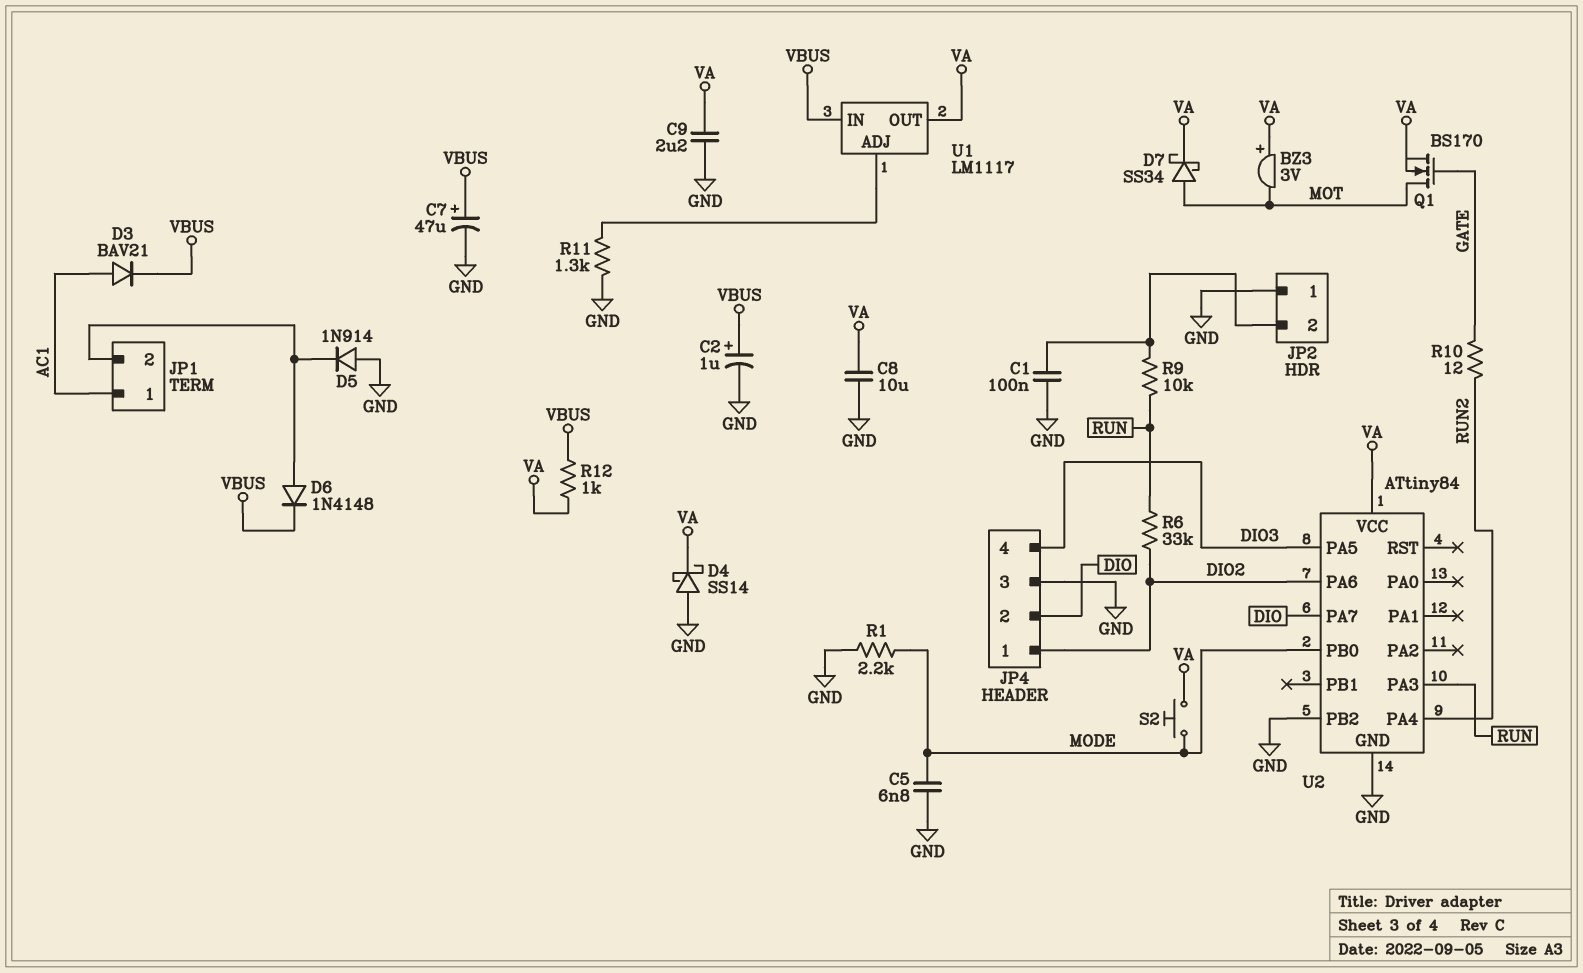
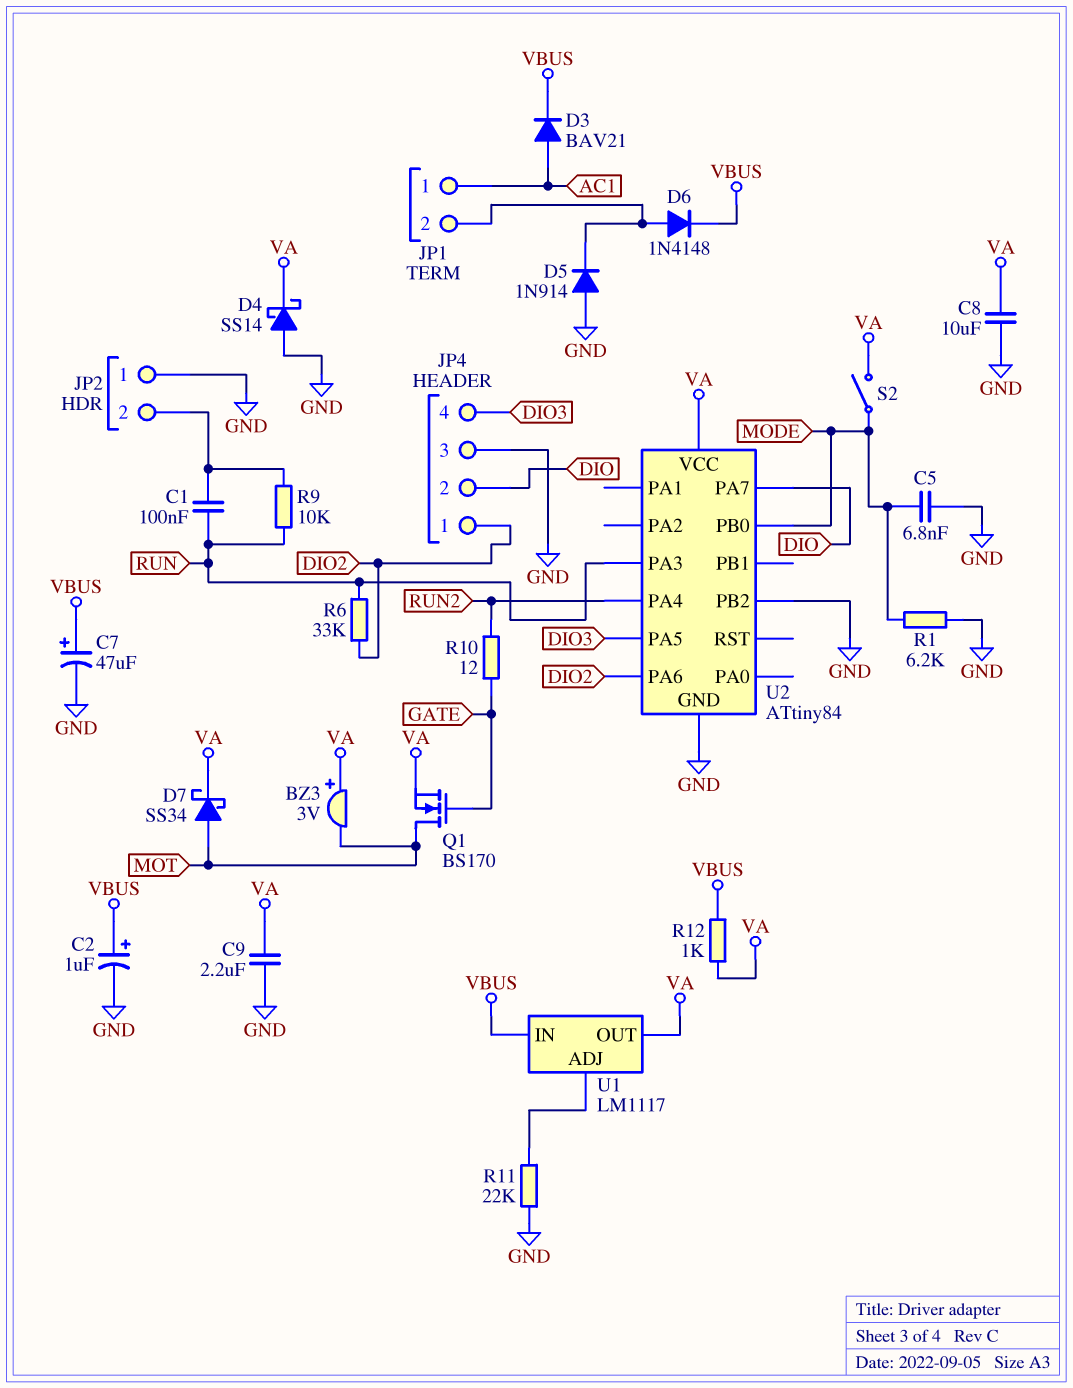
C1: 100nF (GND, JP2/2) -> 100nF (JP2/2, RUN)
R1: 2.2k (GND, MODE) -> 6.2k (GND, MODE)
R11: 1.3k (GND, U1/ADJ) -> 22k (GND, U1/ADJ)
S2: button (MODE, VA) -> switch (MODE, VA)

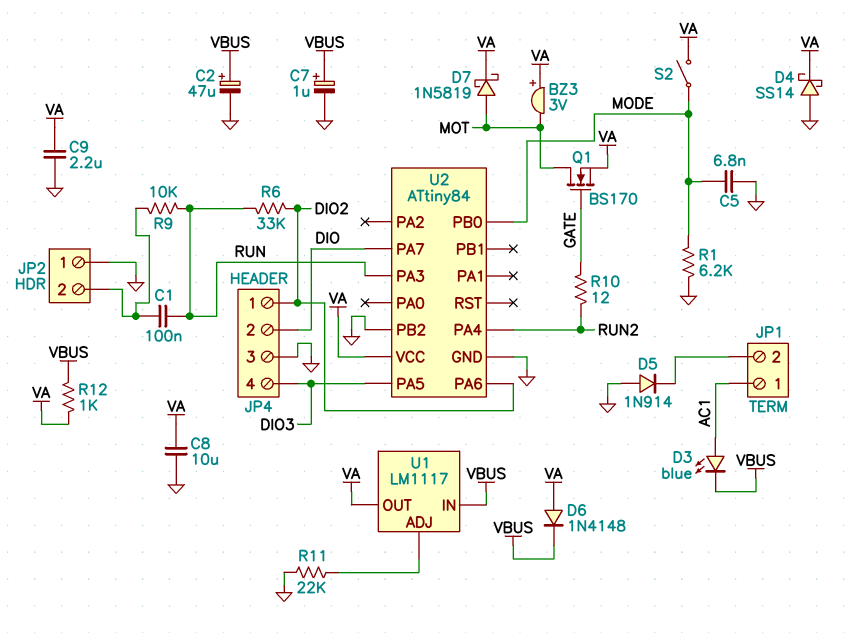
C2: 1uF (plus VBUS, minus GND) -> 47uF (plus VBUS, minus GND)
C7: 47uF (plus VBUS, minus GND) -> 1uF (plus VBUS, minus GND)
D3: diode BAV21 (A AC1, K VBUS) -> LED blue (A AC1, K VBUS)
D6: diode 1N4148 (A JP1/2, K VBUS) -> diode 1N4148 (A VA, K VBUS)
D7: schottky SS34 (A MOT, K VA) -> schottky 1N5819 (A MOT, K VA)

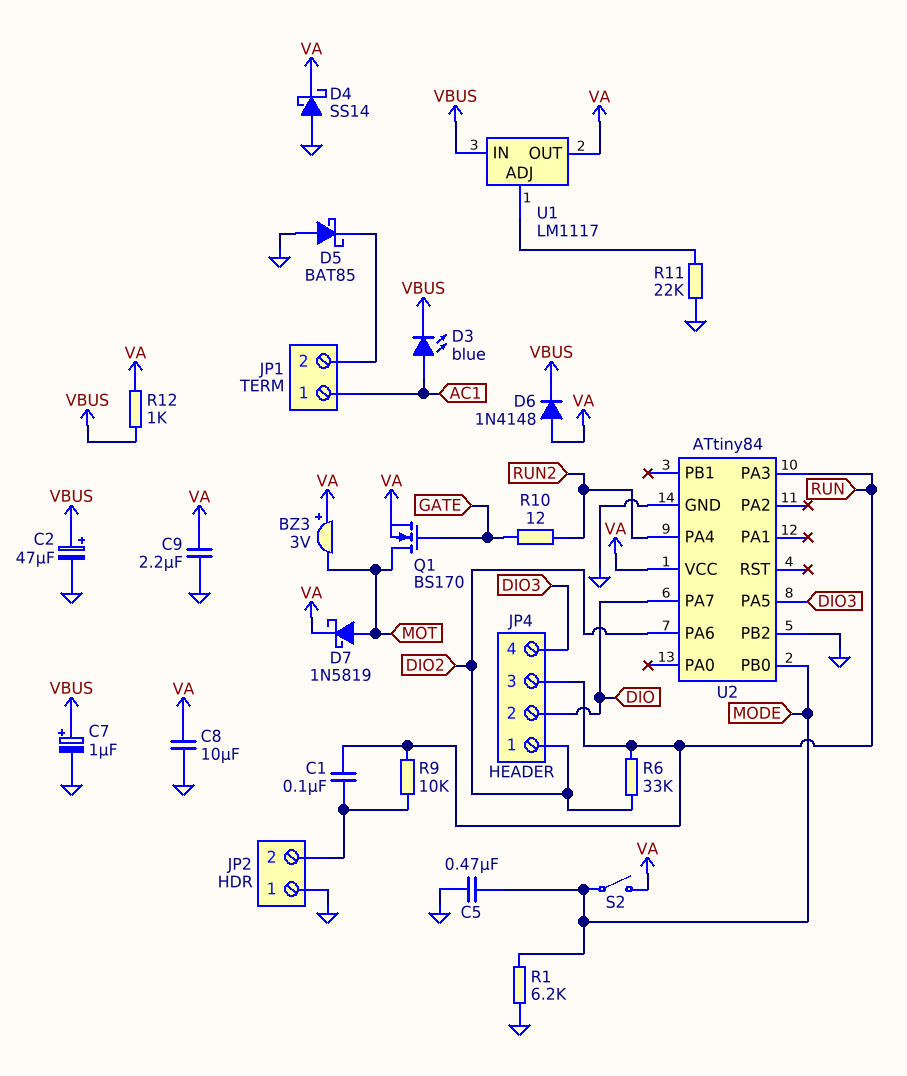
C5: 6.8nF (GND, MODE) -> 470nF (GND, MODE)
D5: diode 1N914 (A GND, K JP1/2) -> schottky BAT85 (A GND, K JP1/2)
JP4 pin 3: GND -> RUN

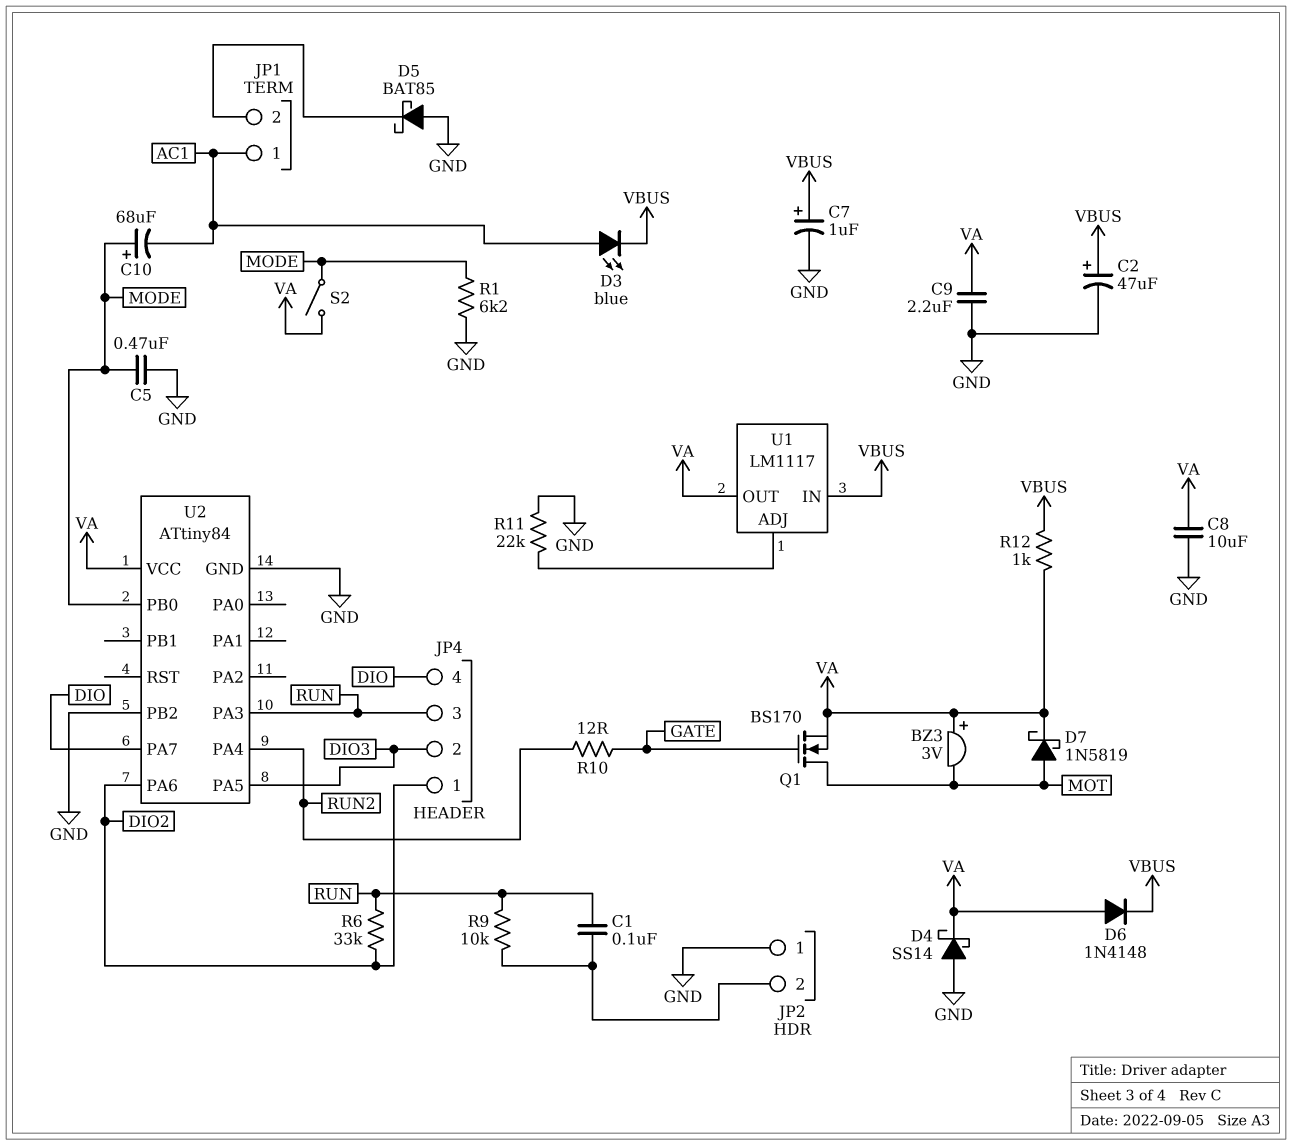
C10: none -> 68uF (plus MODE, minus AC1)
JP4 pin 2: DIO -> DIO3
JP4 pin 4: DIO3 -> DIO

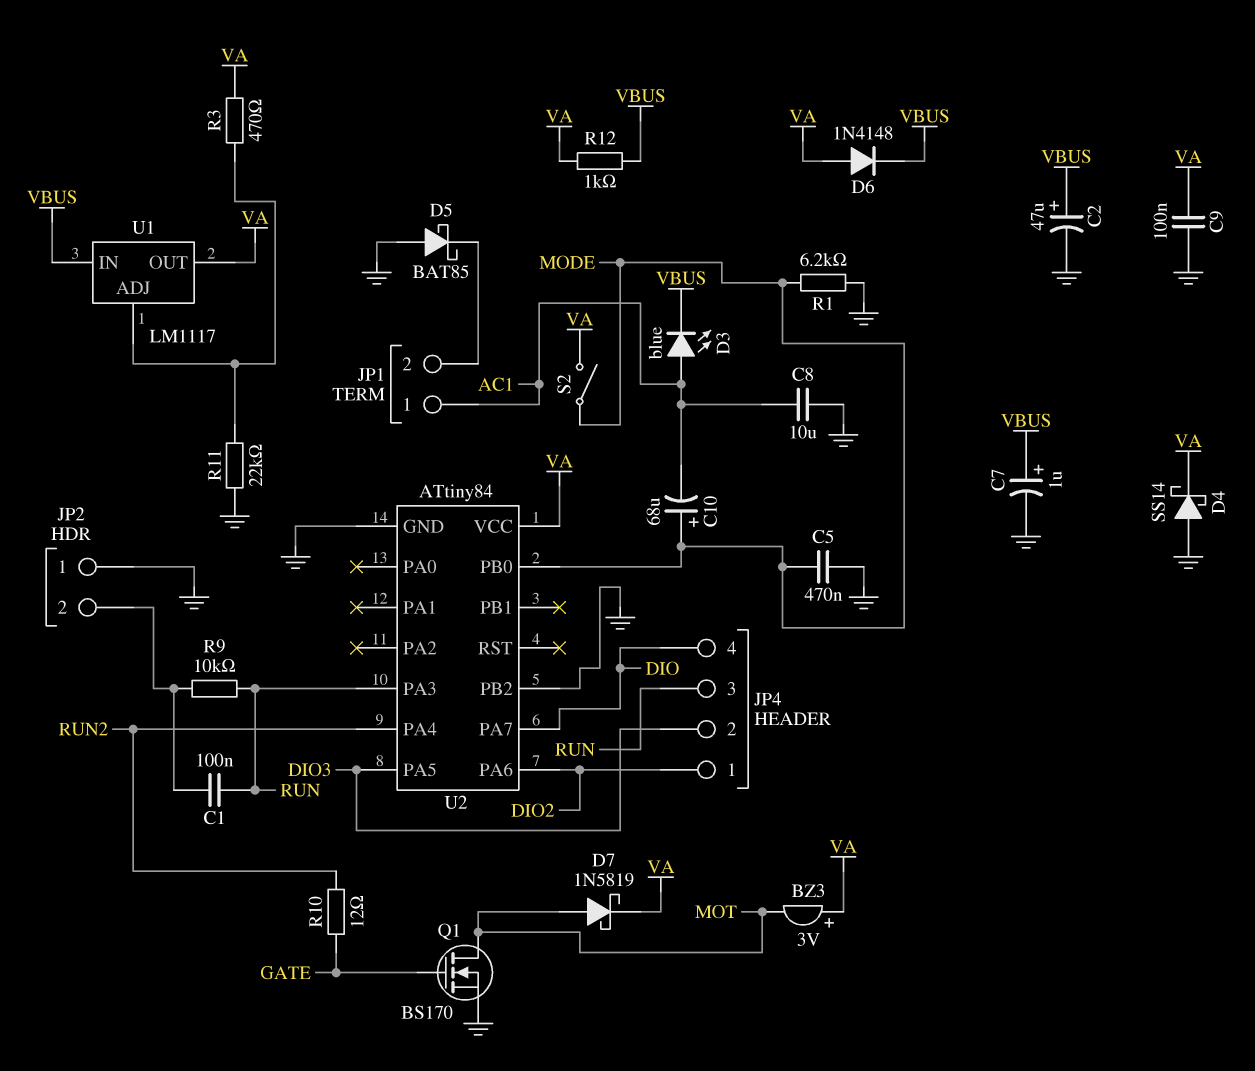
C8: 10uF (GND, VA) -> 10uF (AC1, GND)
C9: 2.2uF (GND, VA) -> 100nF (GND, VA)
Q1: NMOS BS170 (G GATE, D MOT, S VA) -> NMOS BS170 (G GATE, D MOT, S GND)
R3: none -> 470 (U1/ADJ, VA)
R6: 33k (DIO2, RUN) -> none

